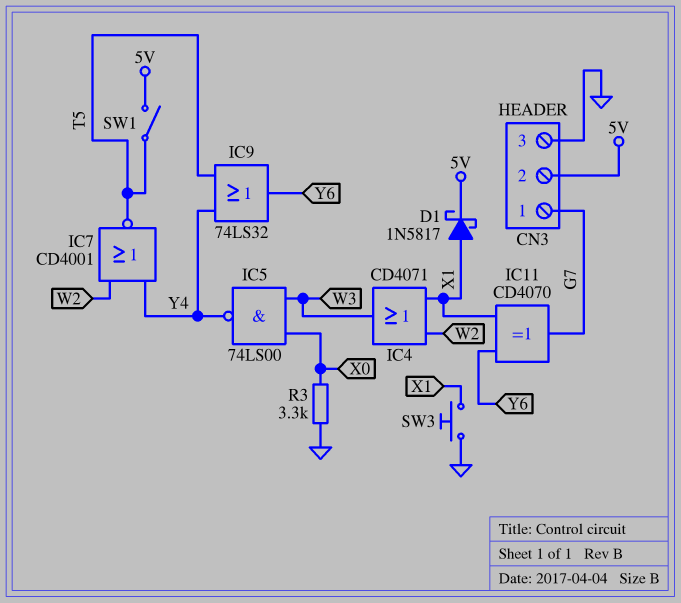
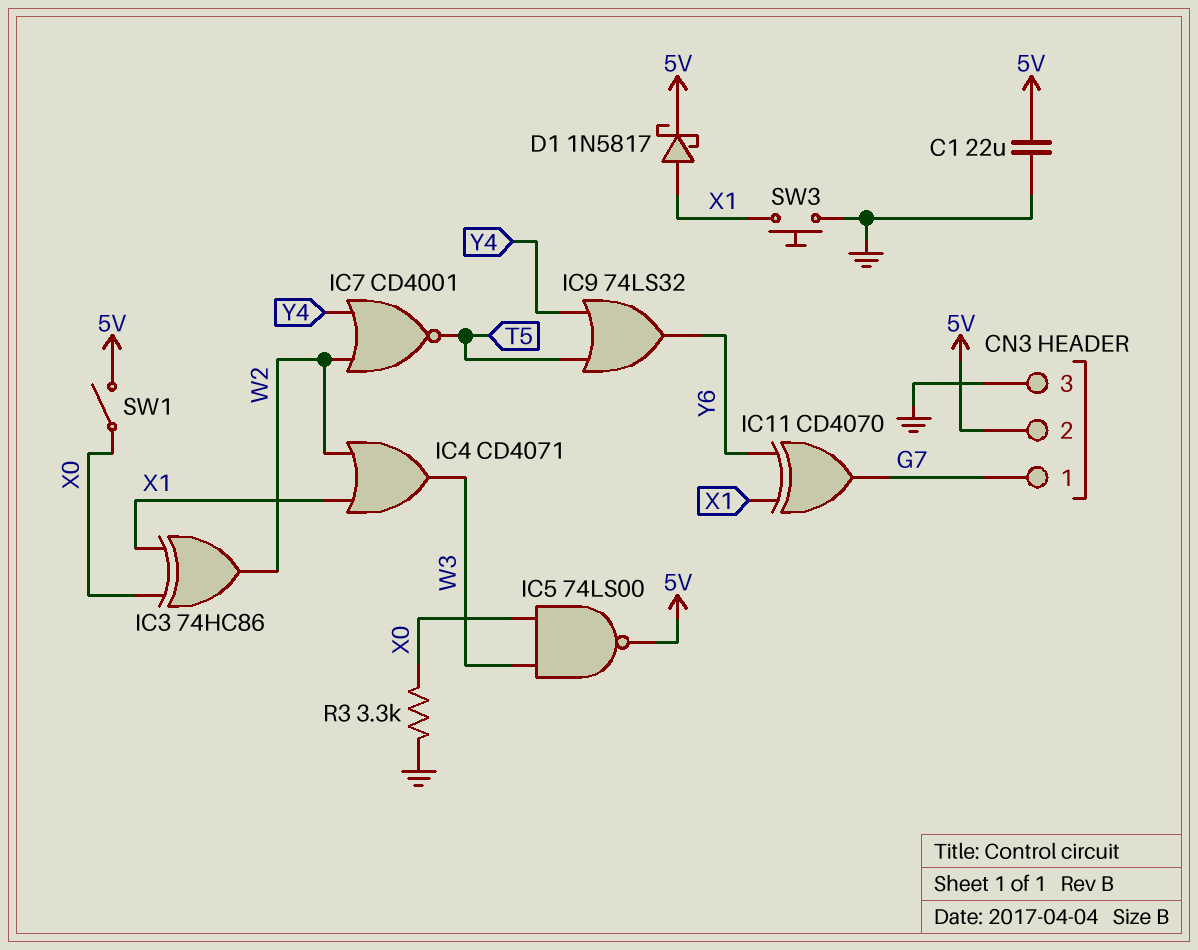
C1: none -> 22uF (5V, GND)
IC3: none -> XOR 74HC86 (in X0, in X1, out W2)
IC5: NAND 74LS00 (in W3, in X0, out Y4) -> NAND 74LS00 (in W3, in X0, out 5V)
SW1: switch (5V, T5) -> switch (5V, X0)

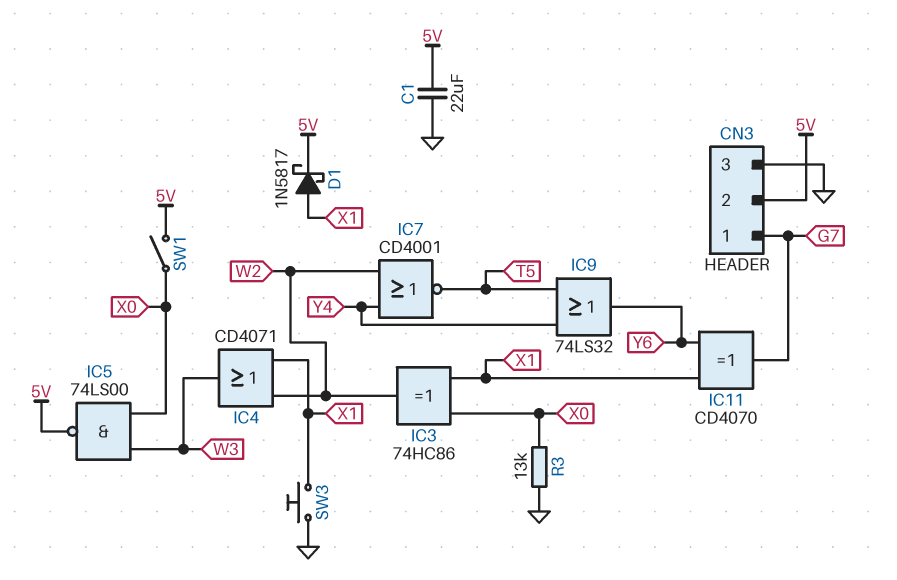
R3: 3.3k (GND, X0) -> 13k (GND, X0)

